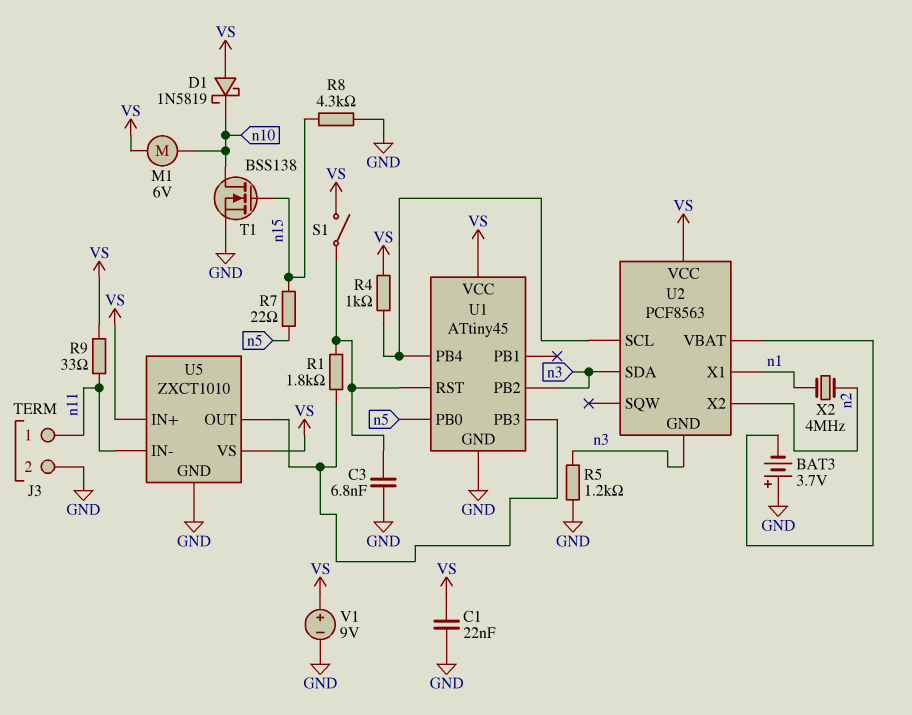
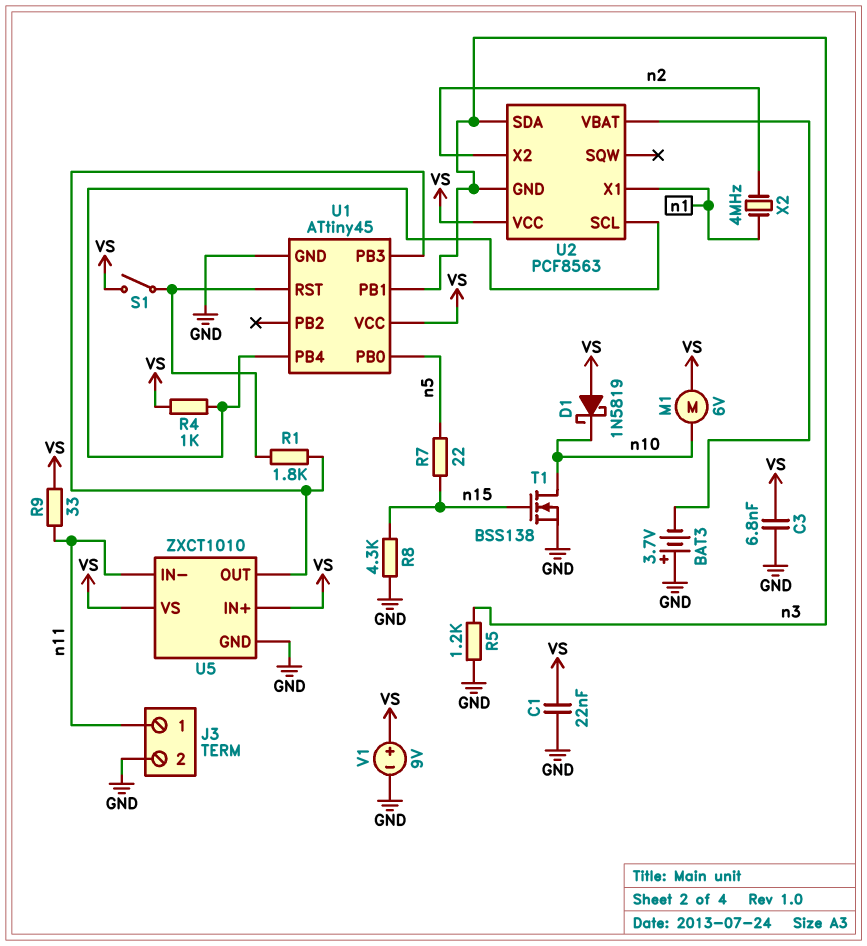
C3: 6.8nF (GND, U1/RST) -> 6.8nF (GND, VS)
U1 pin PB1: none -> n3
U1 pin PB2: n3 -> none

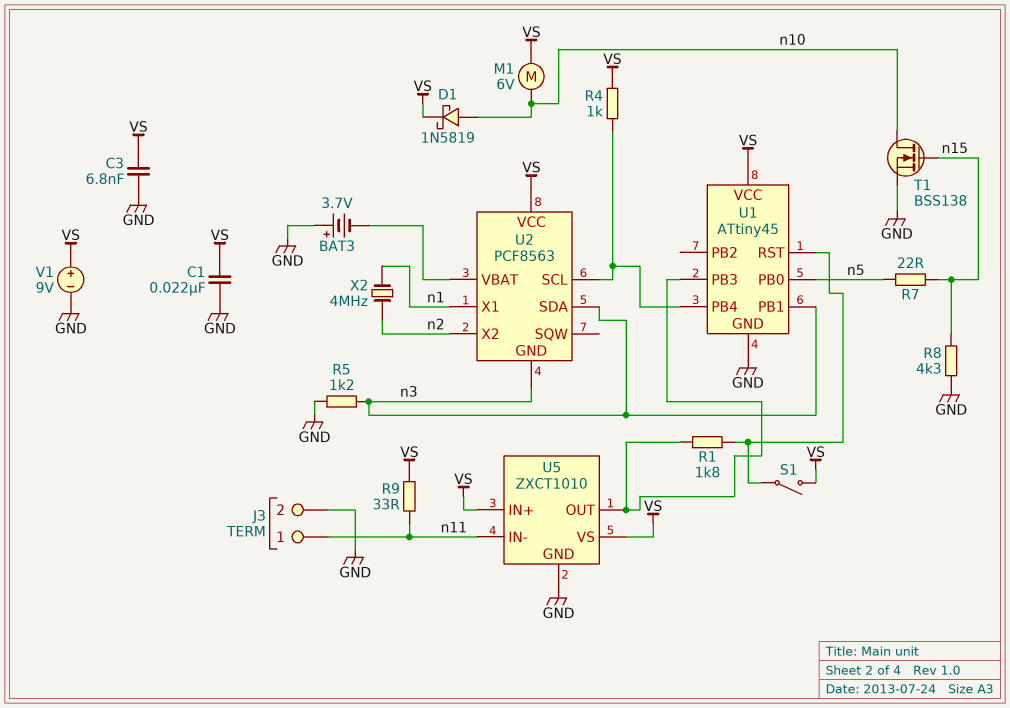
D1: schottky 1N5819 (A VS, K n10) -> schottky 1N5819 (A n10, K VS)

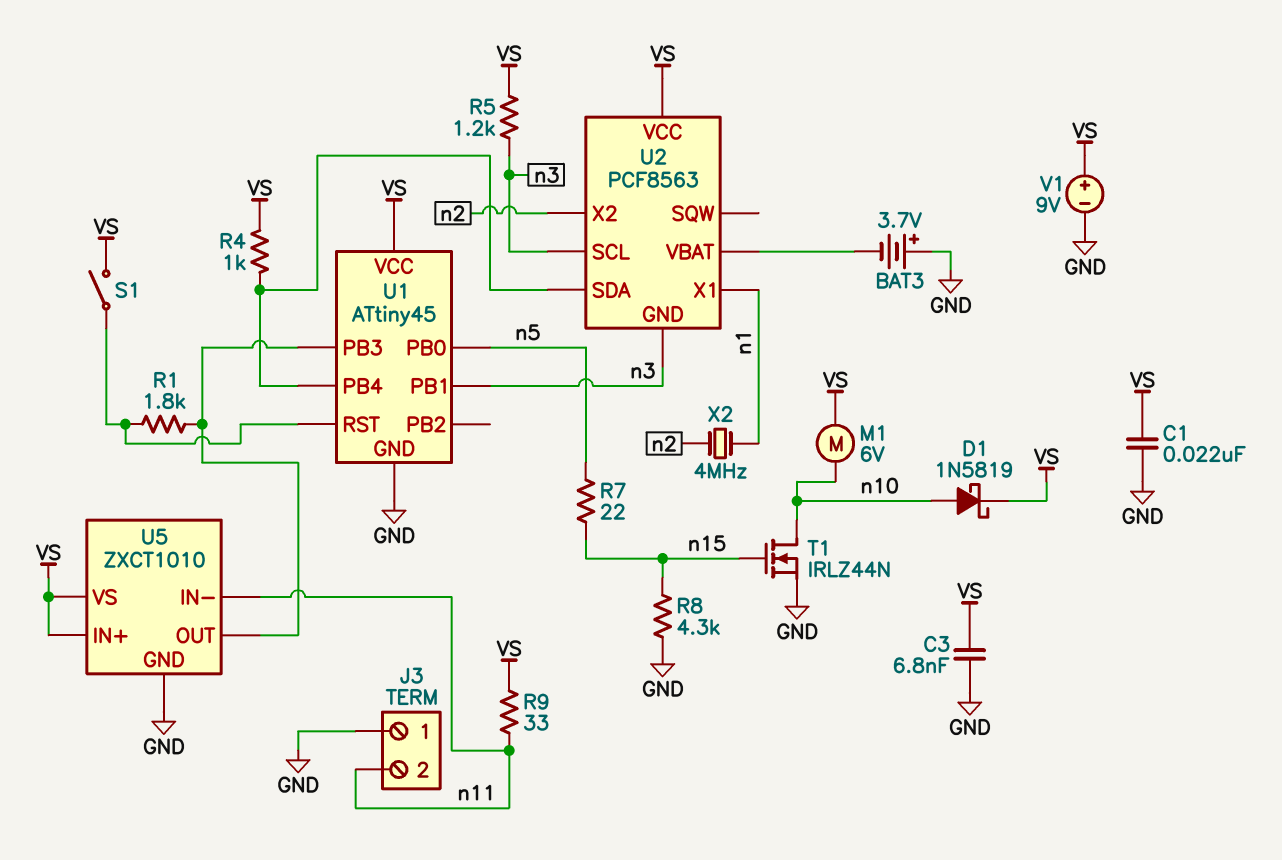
J3 pin 1: n11 -> GND
J3 pin 2: GND -> n11
R5: 1.2k (GND, n3) -> 1.2k (VS, n3)
T1: NMOS BSS138 (G n15, D n10, S GND) -> NMOS IRLZ44N (G n15, D n10, S GND)
U2 pin SCL: U1/PB4 -> n3
U2 pin SDA: n3 -> U1/PB4

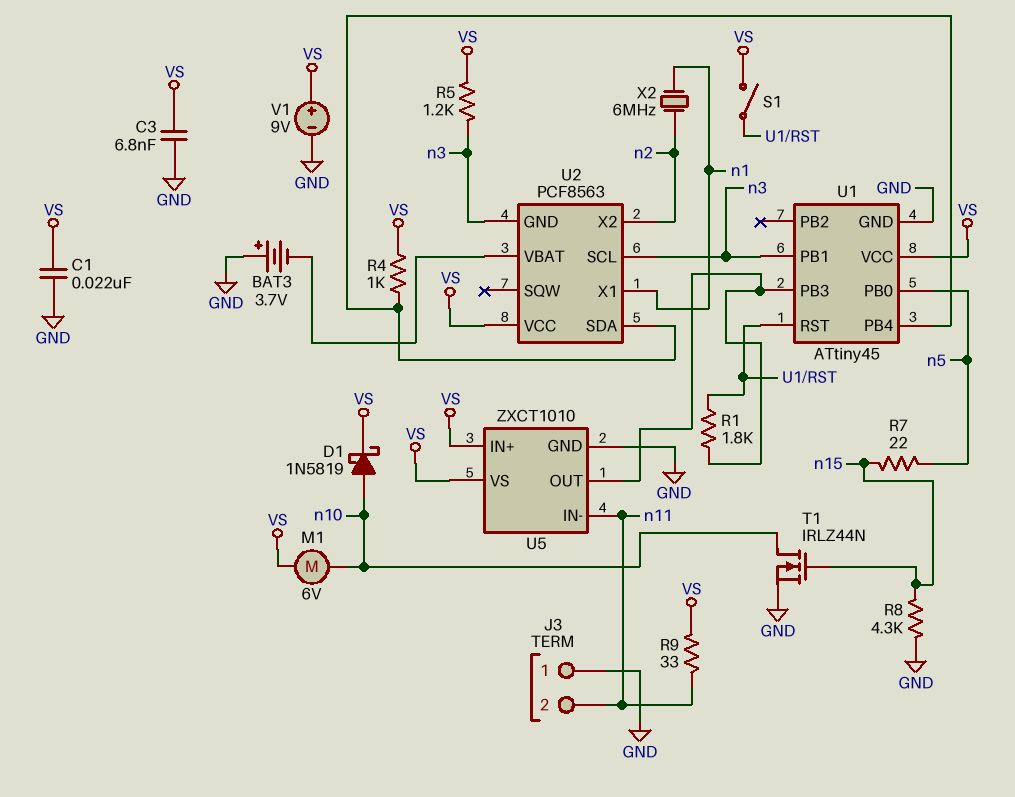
X2: 4MHz (n1, n2) -> 6MHz (n1, n2)

